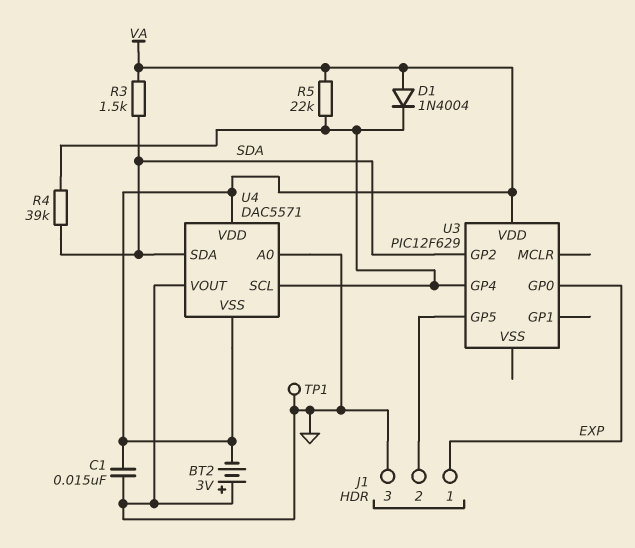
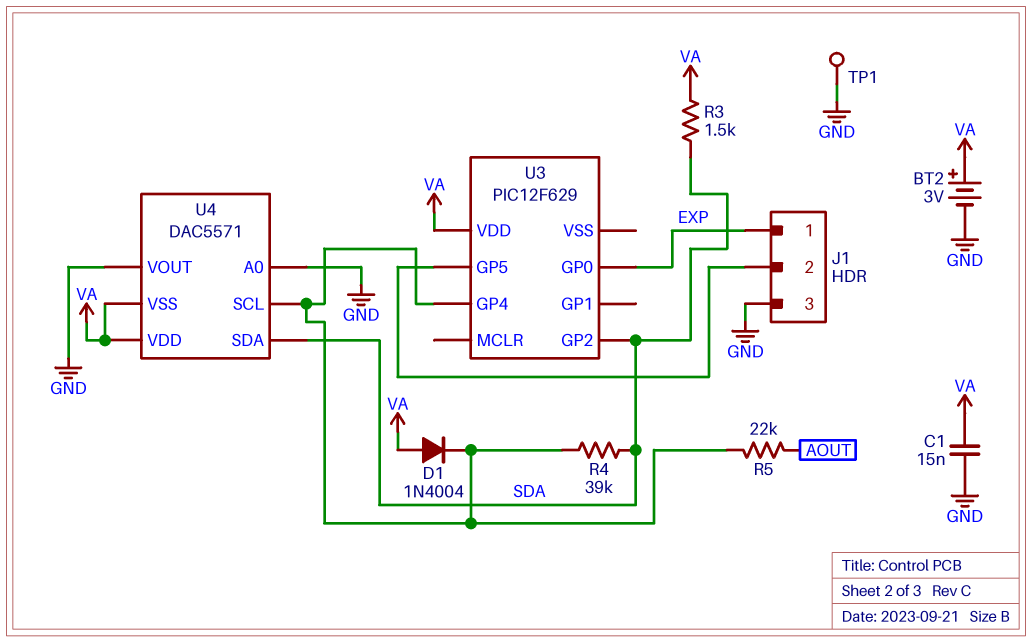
BT2: 3V (plus GND, minus VA) -> 3V (plus VA, minus GND)
R5: 22k (U3/GP4, VA) -> 22k (AOUT, U3/GP4)

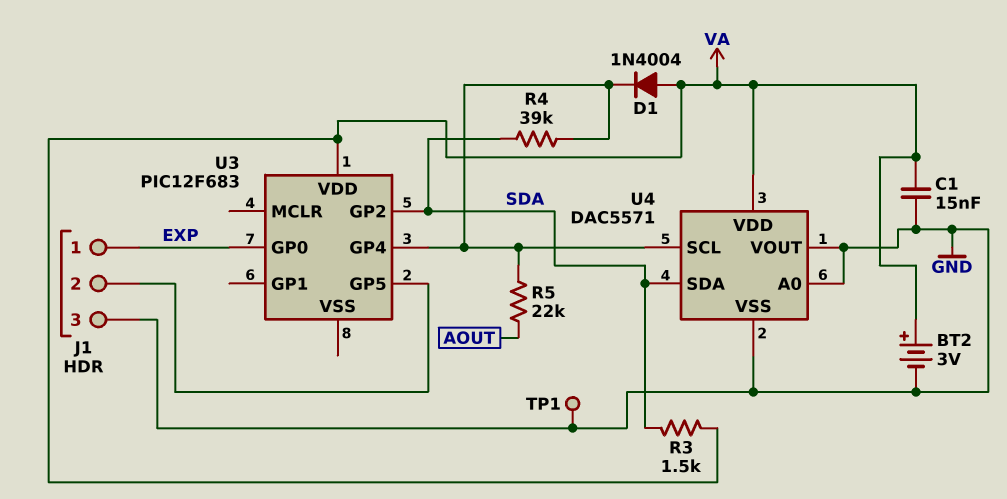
U3: PIC12F629 -> PIC12F683
U4 pin VSS: VA -> GND

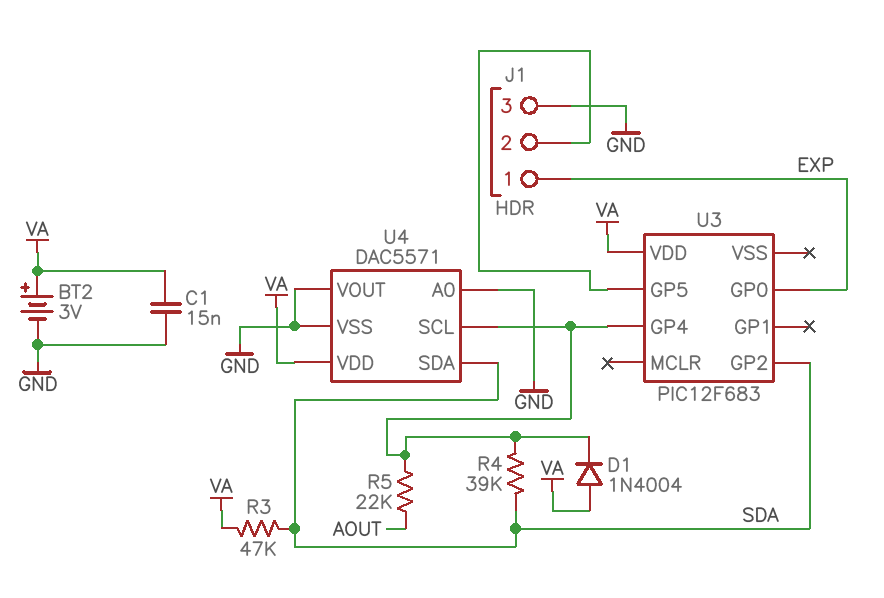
R3: 1.5k (SDA, VA) -> 47k (SDA, VA)
TP1: test point (GND) -> none

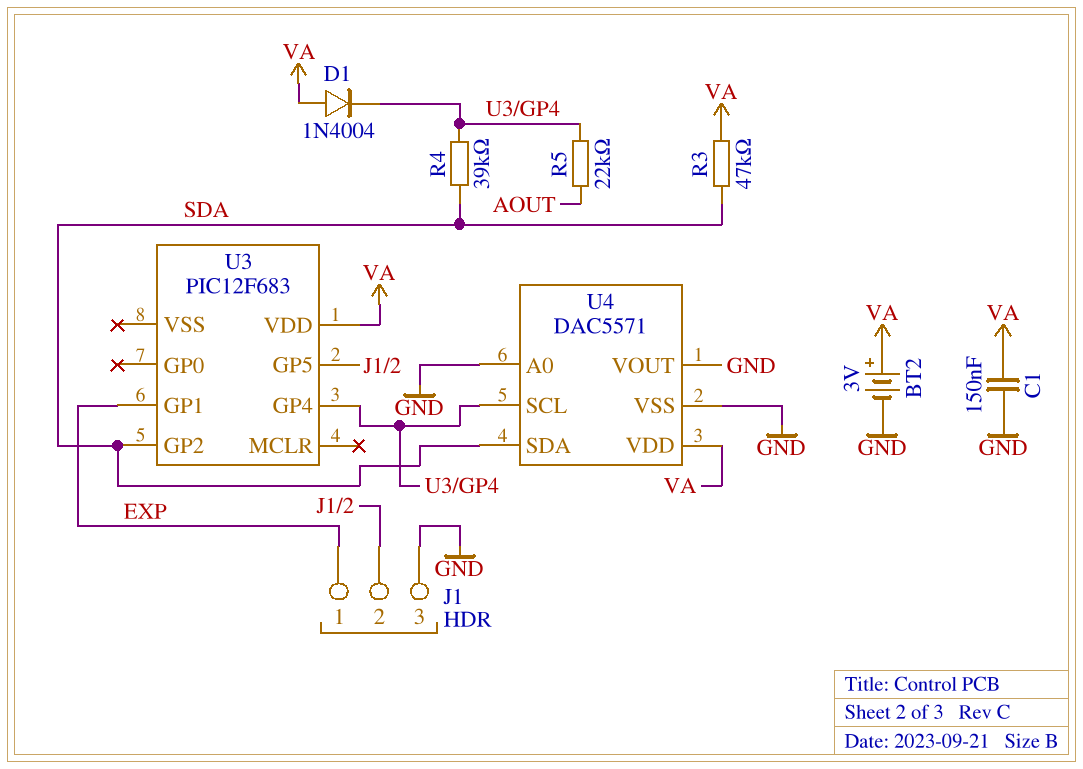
C1: 15nF (GND, VA) -> 150nF (GND, VA)
U3 pin GP0: EXP -> none
U3 pin GP1: none -> EXP

